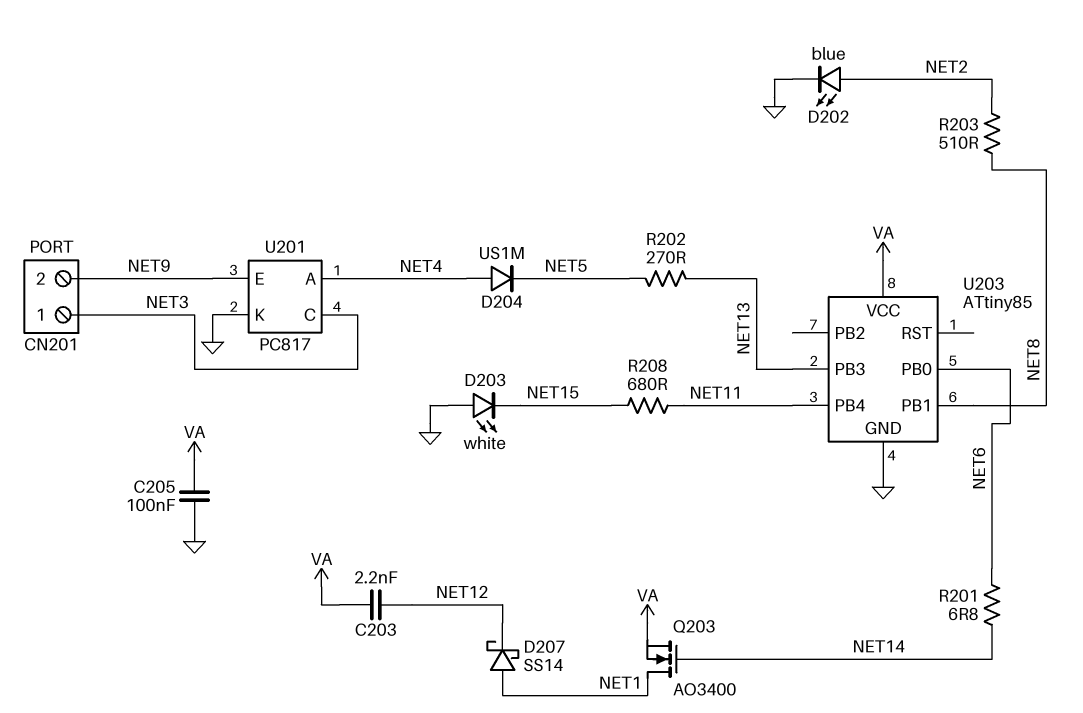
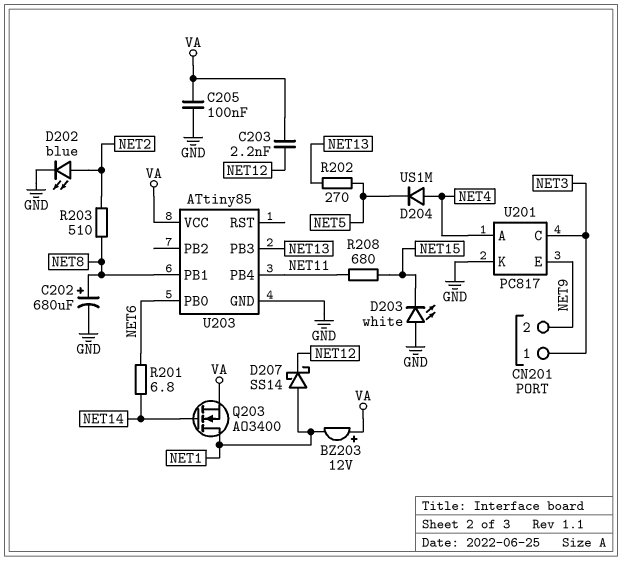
BZ203: none -> buzzer 12V (plus VA, minus NET1)
C202: none -> 680uF (plus NET8, minus GND)

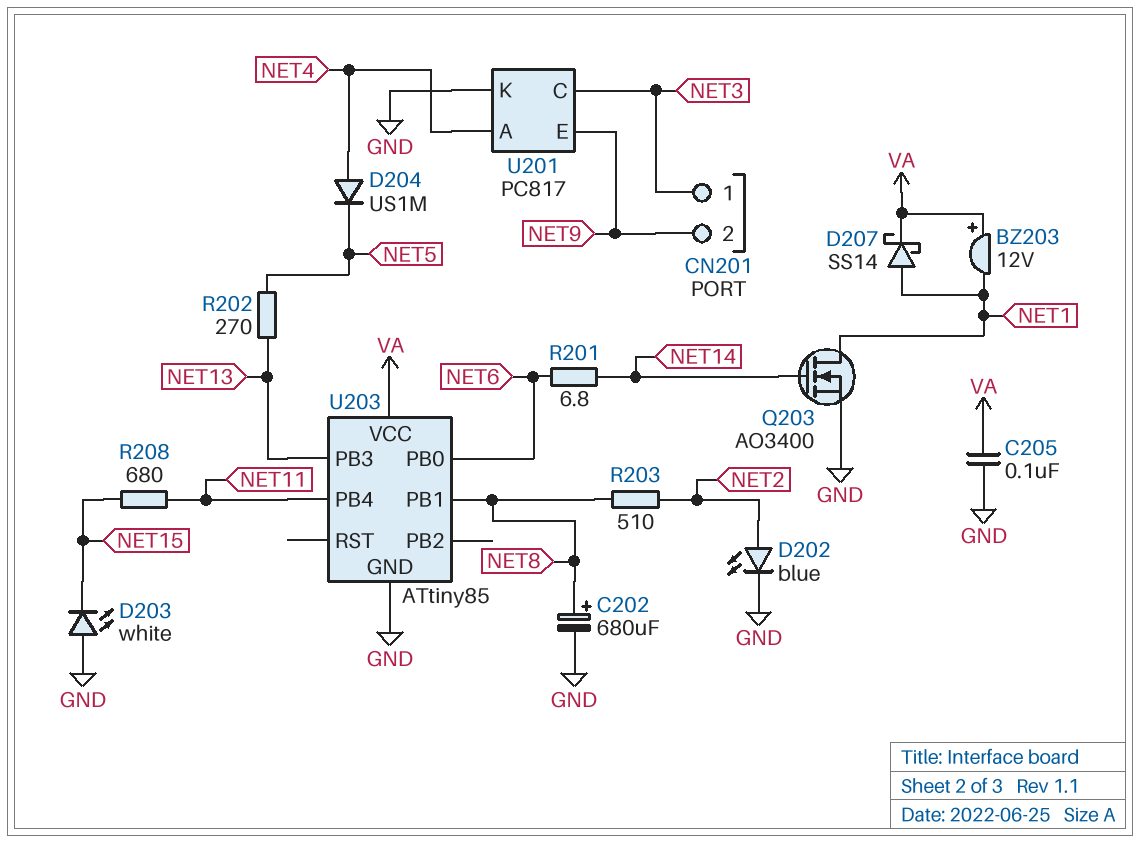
C203: 2.2nF (NET12, VA) -> none
D207: schottky SS14 (A NET1, K NET12) -> schottky SS14 (A NET1, K VA)
Q203: NMOS AO3400 (G NET14, D NET1, S VA) -> NMOS AO3400 (G NET14, D NET1, S GND)

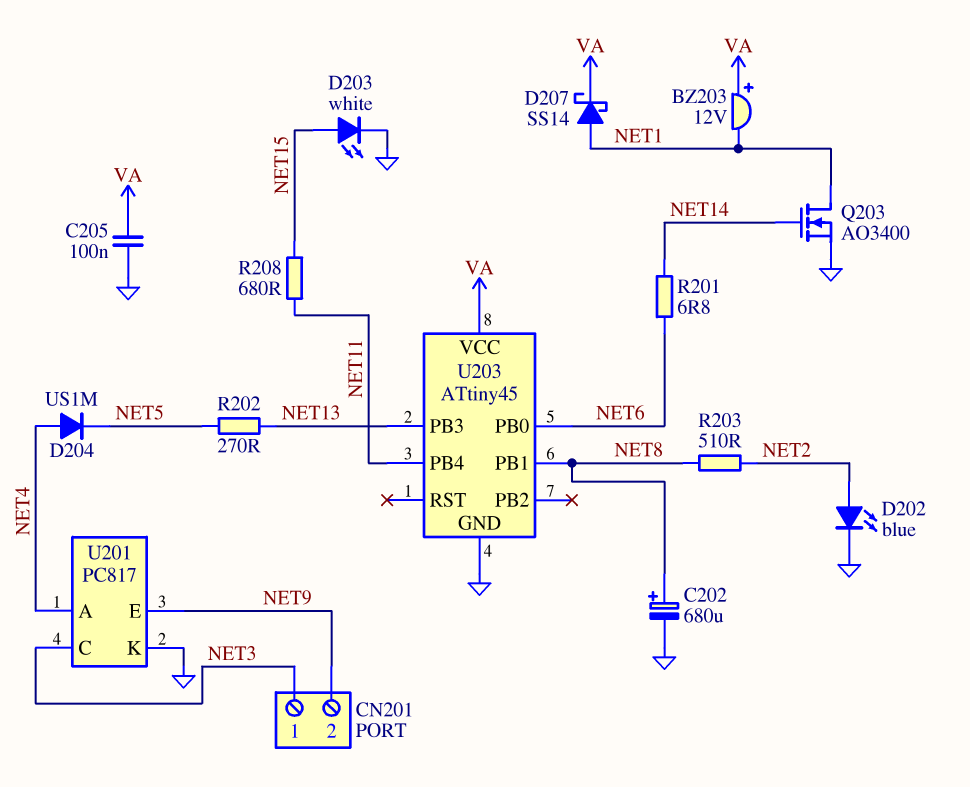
D203: LED white (A GND, K NET15) -> LED white (A NET15, K GND)
U203: ATtiny85 -> ATtiny45

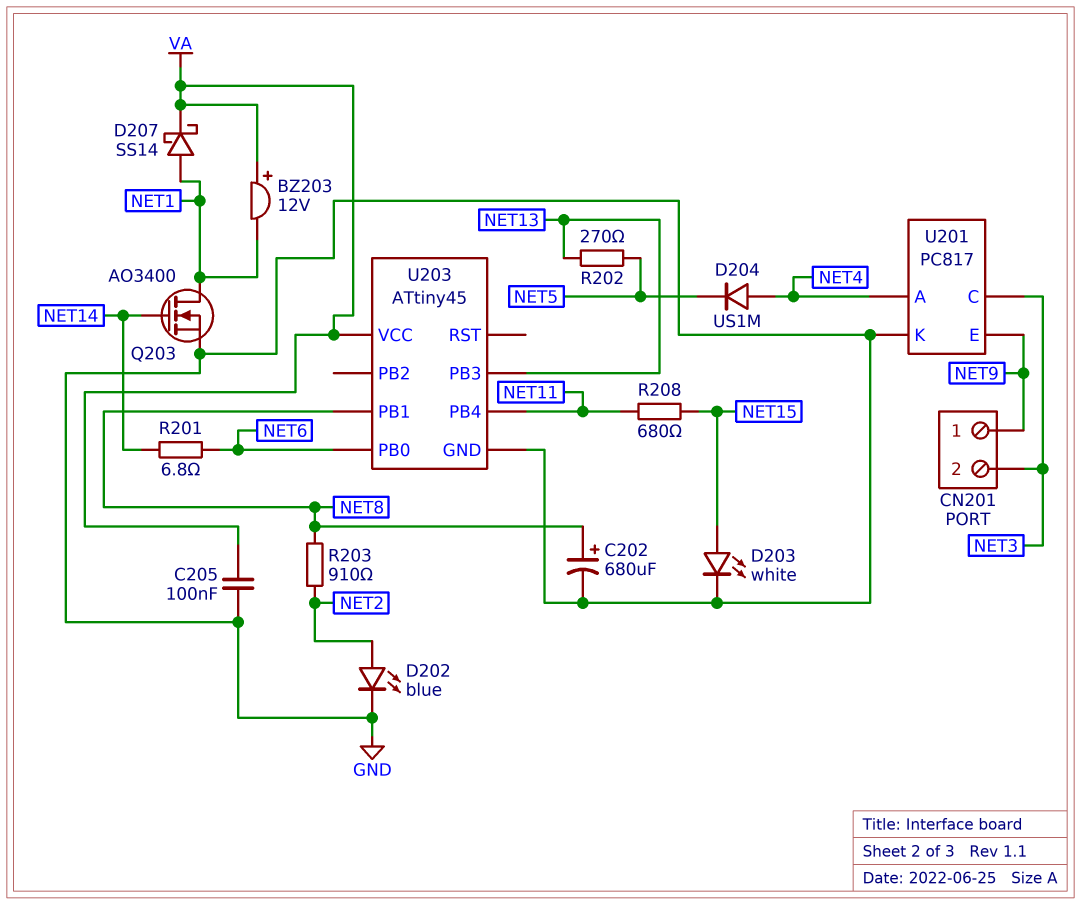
CN201 pin 1: NET3 -> NET9
CN201 pin 2: NET9 -> NET3
R203: 510 (NET2, NET8) -> 910 (NET2, NET8)

